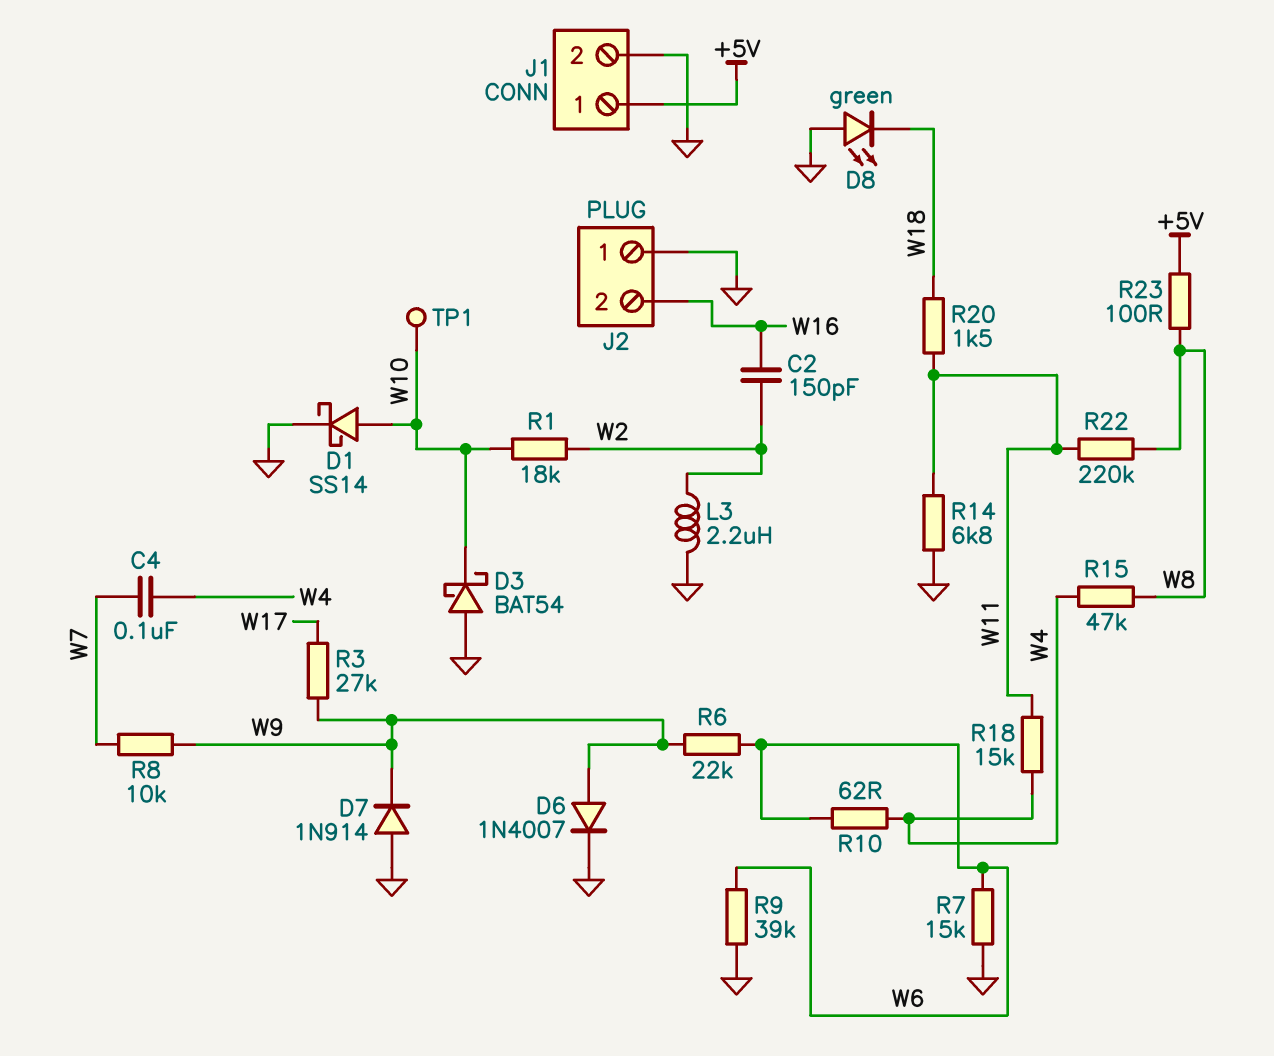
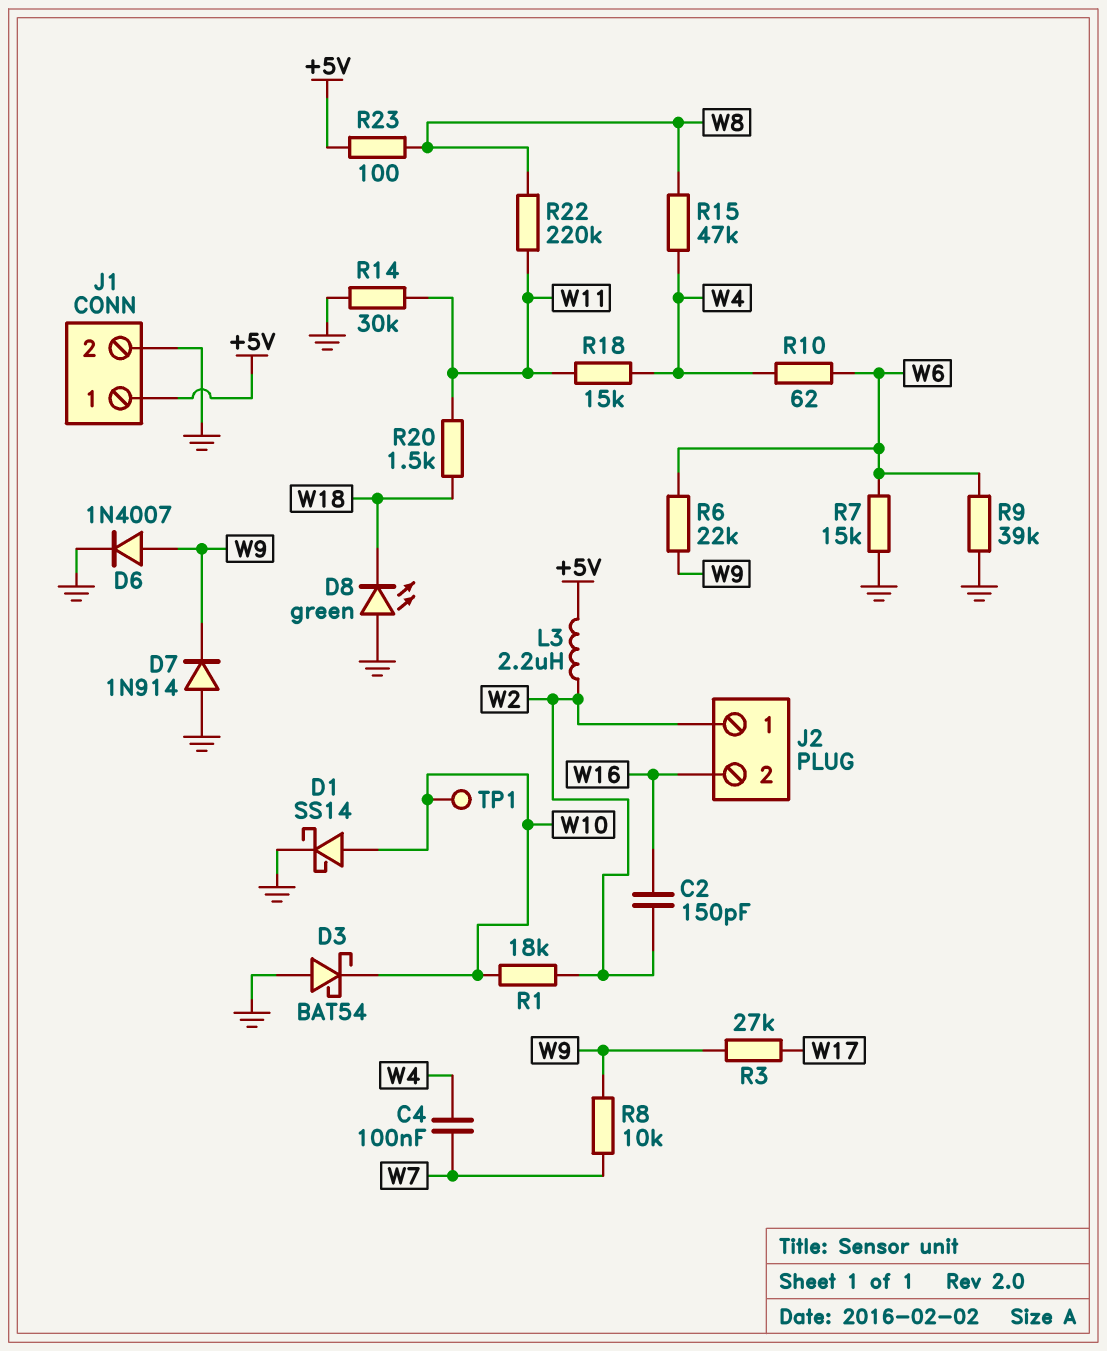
J2 pin 1: GND -> W2
L3: 2.2uH (GND, W2) -> 2.2uH (+5V, W2)
R14: 6.8k (GND, W11) -> 30k (GND, W11)

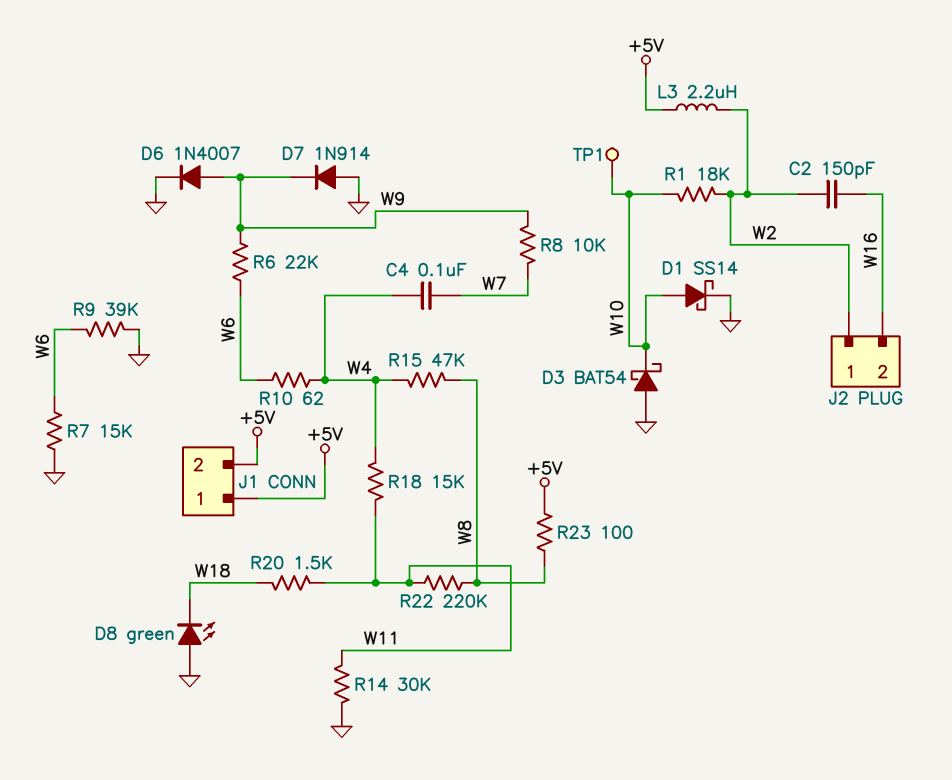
J1 pin 2: GND -> +5V
R3: 27k (W9, W17) -> none

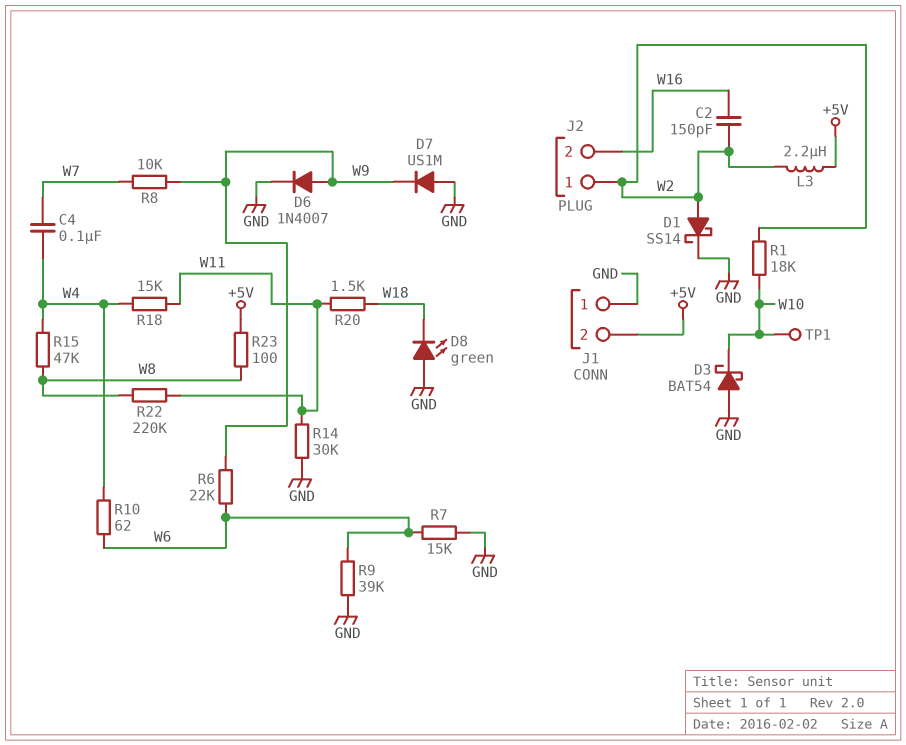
D1: schottky SS14 (A W10, K GND) -> schottky SS14 (A W2, K GND)
D7: diode 1N914 (A GND, K W9) -> diode US1M (A GND, K W9)
J1 pin 1: +5V -> GND

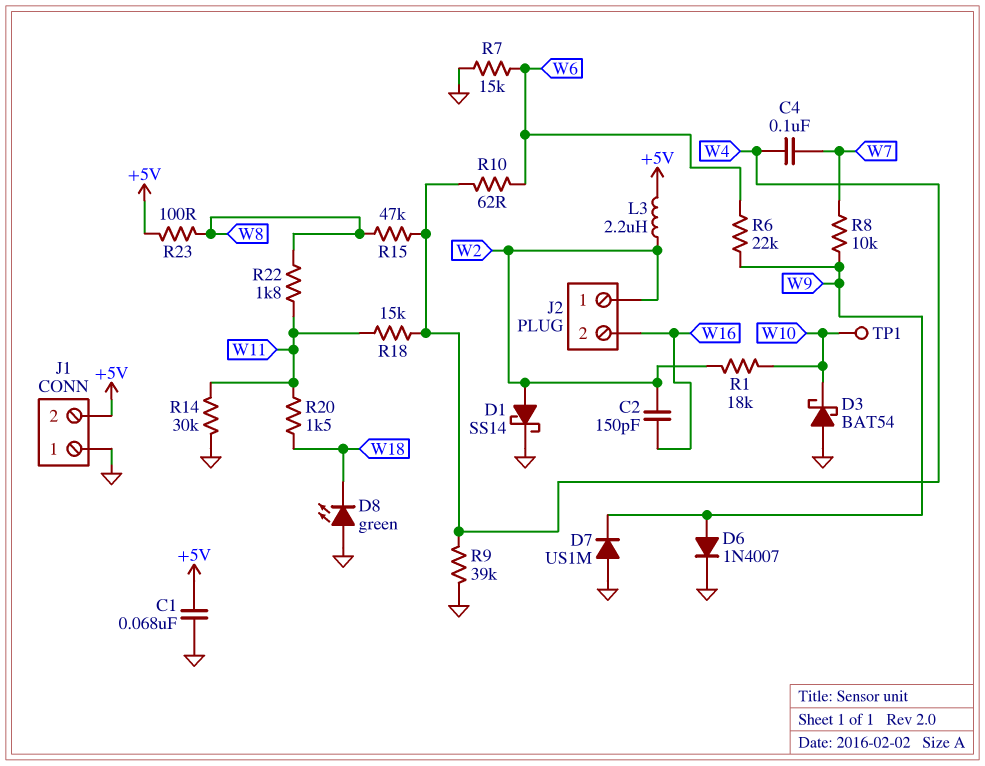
C1: none -> 68nF (+5V, GND)
R9: 39k (GND, W6) -> 39k (GND, W4)
R22: 220k (W8, W11) -> 1.8k (W8, W11)

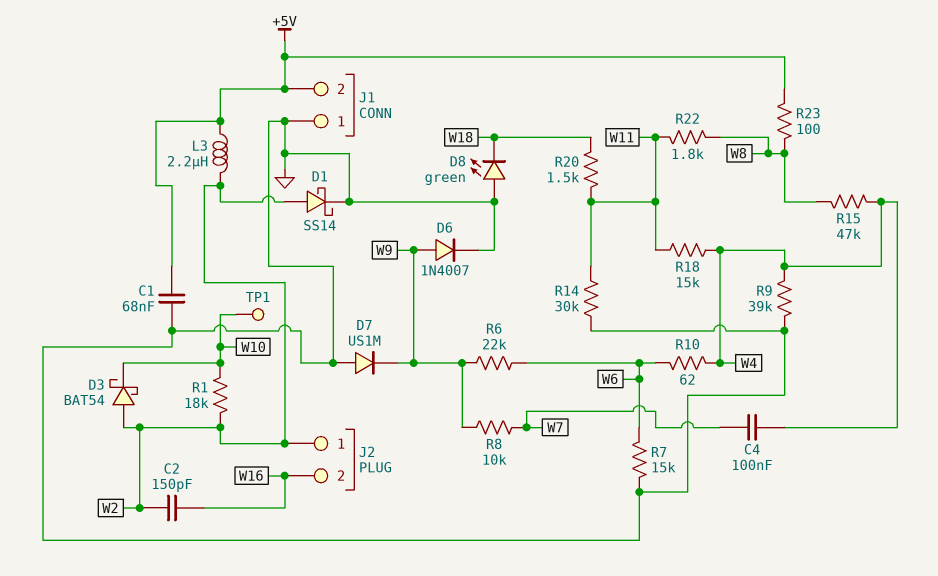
D3: schottky BAT54 (A GND, K W10) -> schottky BAT54 (A W2, K W10)

